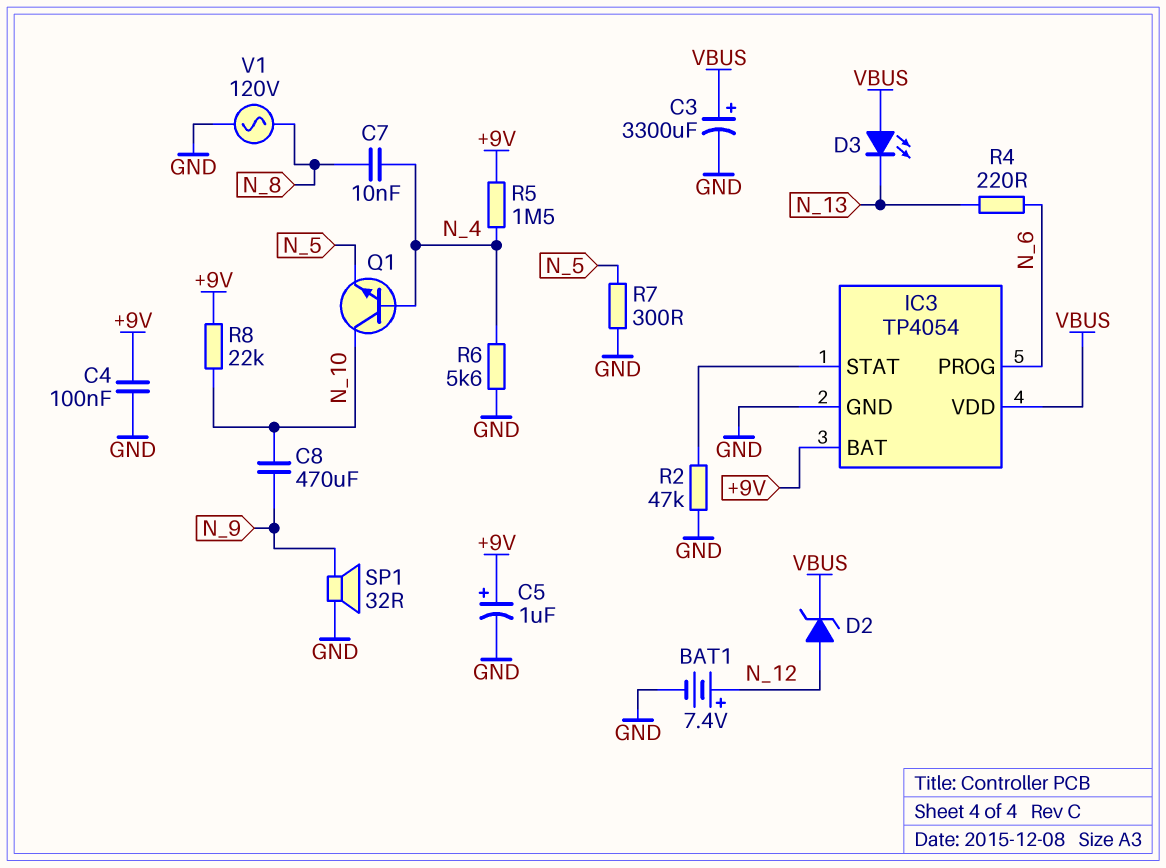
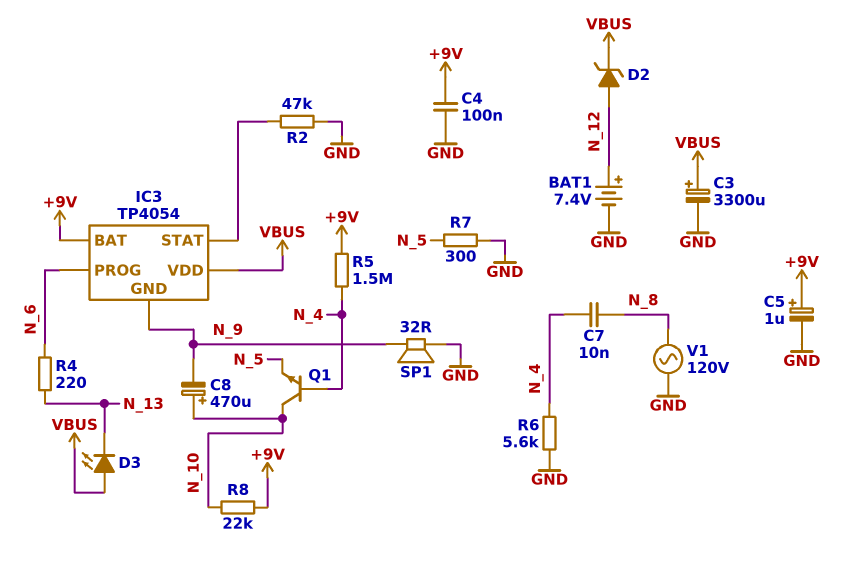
C8: 470uF (N_9, N_10) -> 470uF (plus N_10, minus N_9)
IC3 pin GND: GND -> N_9

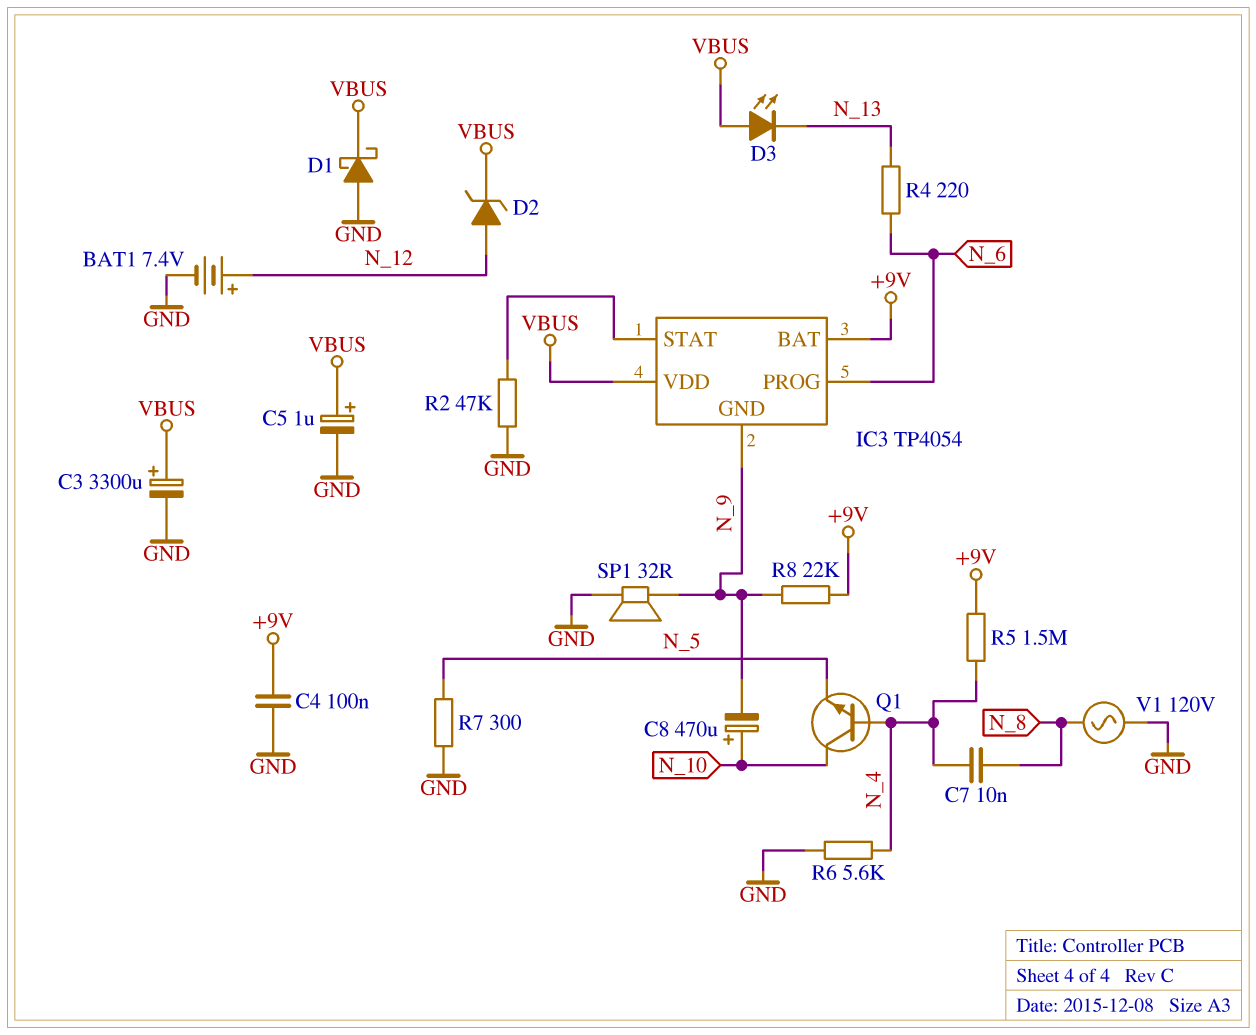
C5: 1uF (plus +9V, minus GND) -> 1uF (plus VBUS, minus GND)
D1: none -> schottky (A GND, K VBUS)
R8: 22k (+9V, N_10) -> 22k (+9V, N_9)

